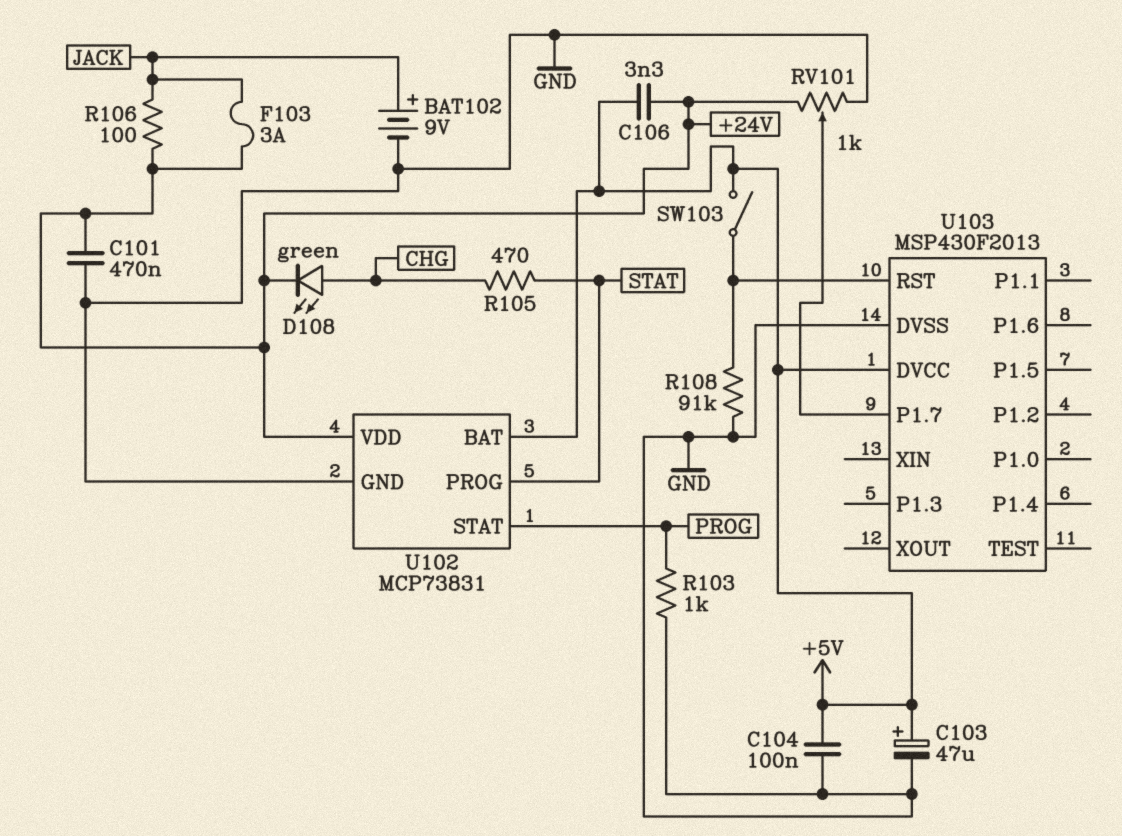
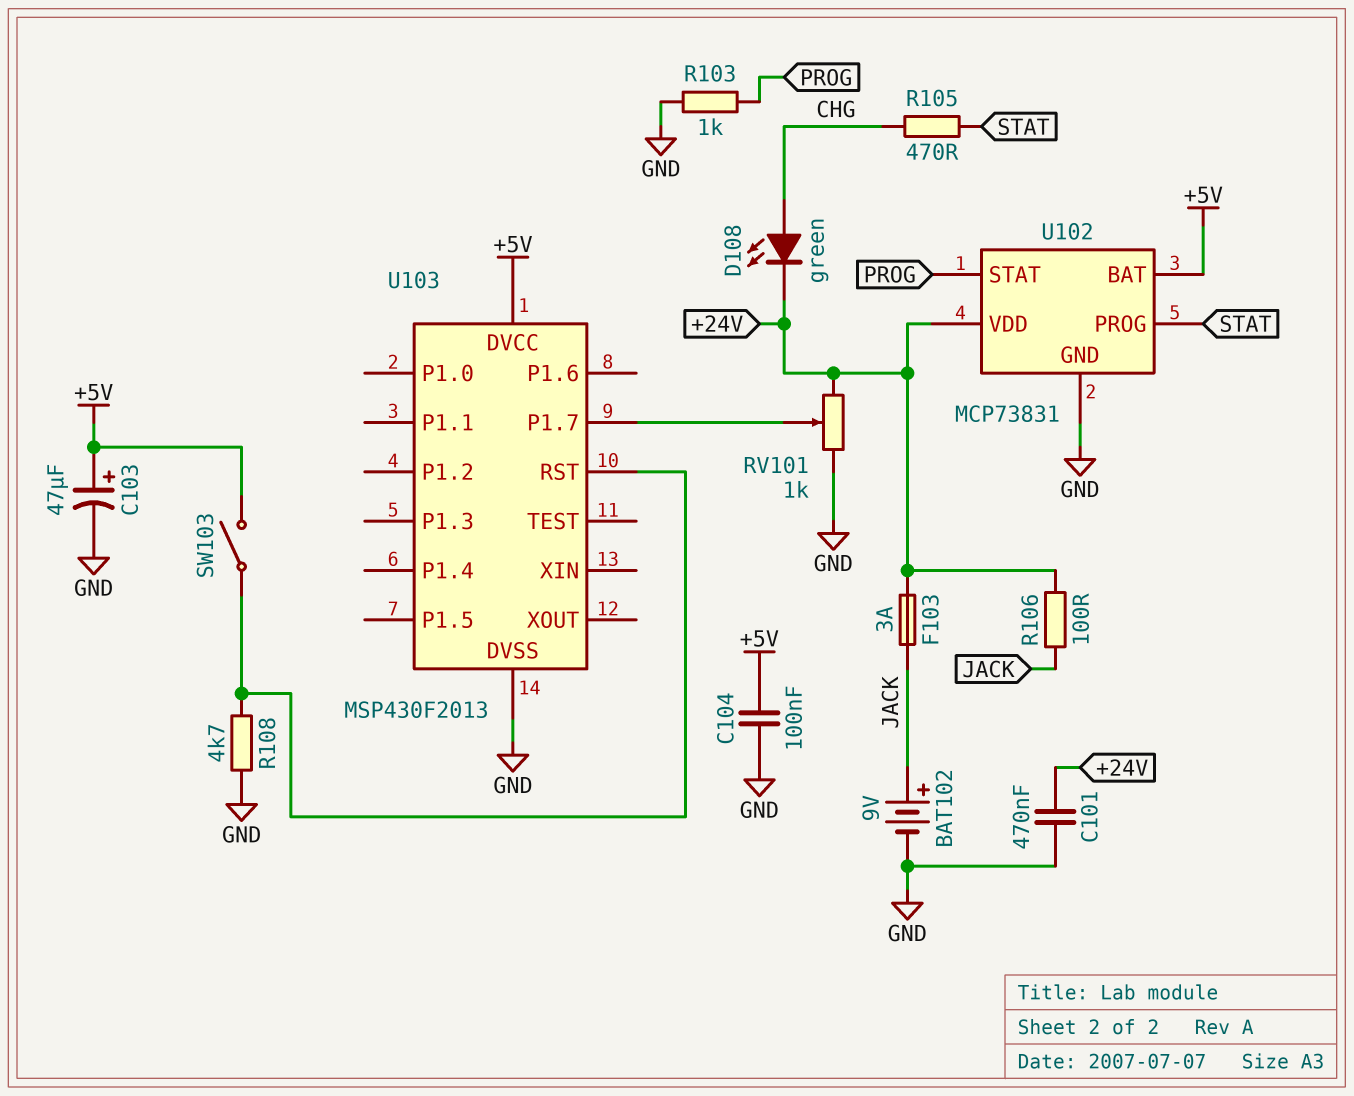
C106: 3.3nF (+5V, +24V) -> none
R108: 91k (GND, U103/RST) -> 4.7k (GND, U103/RST)

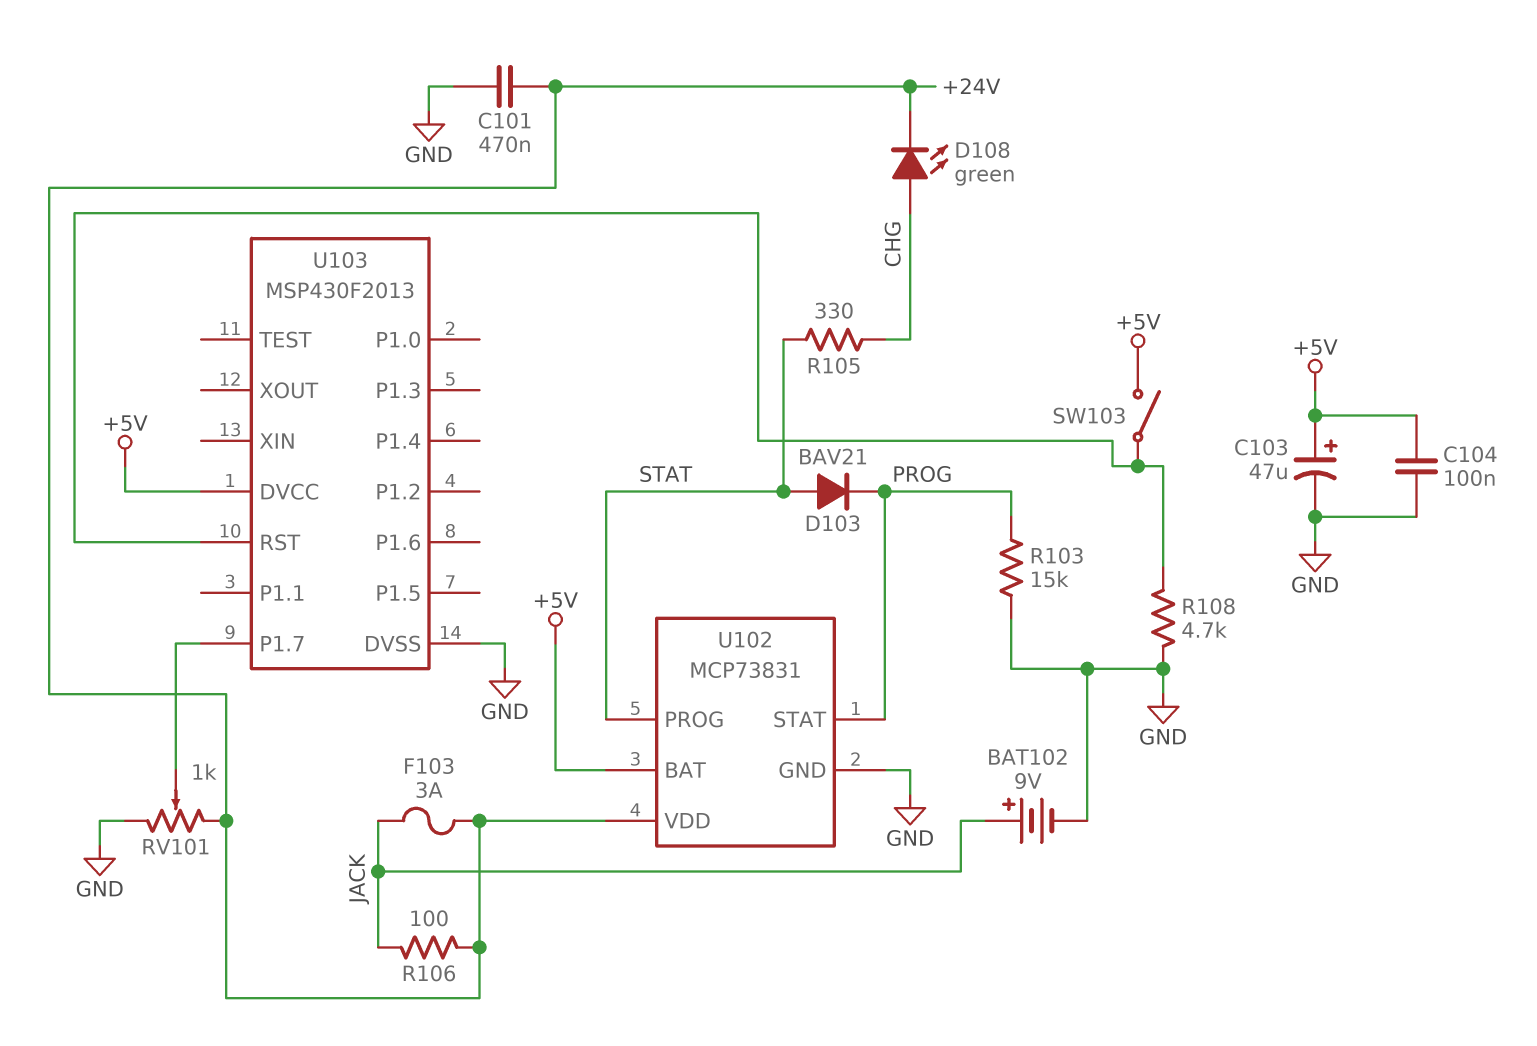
D103: none -> diode BAV21 (A STAT, K PROG)
R103: 1k (GND, PROG) -> 15k (GND, PROG)
R105: 470 (CHG, STAT) -> 330 (CHG, STAT)

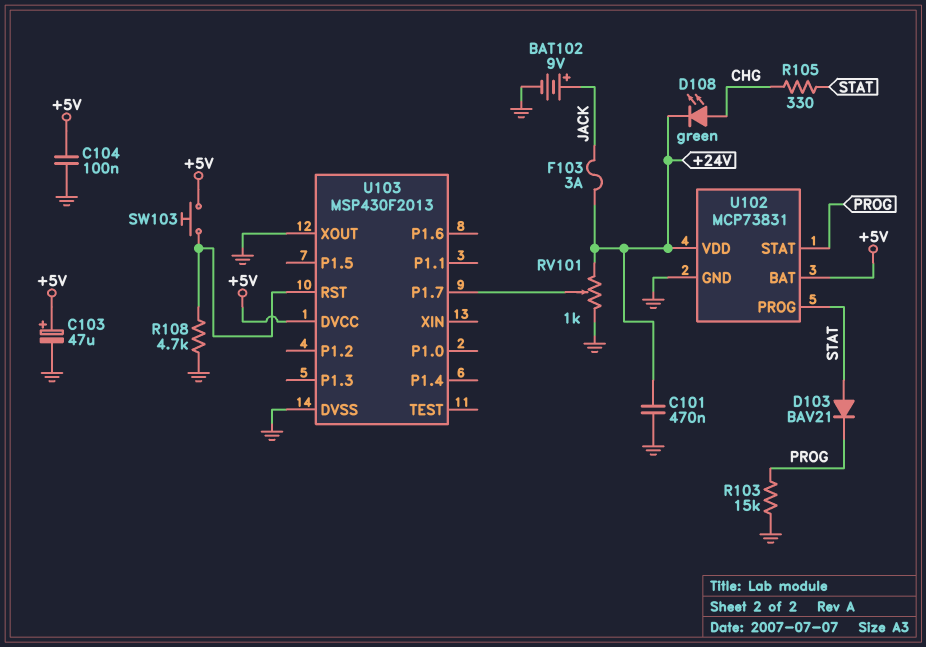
R106: 100 (+24V, JACK) -> none
SW103: switch (+5V, U103/RST) -> button (+5V, U103/RST)
U103 pin XOUT: none -> GND

